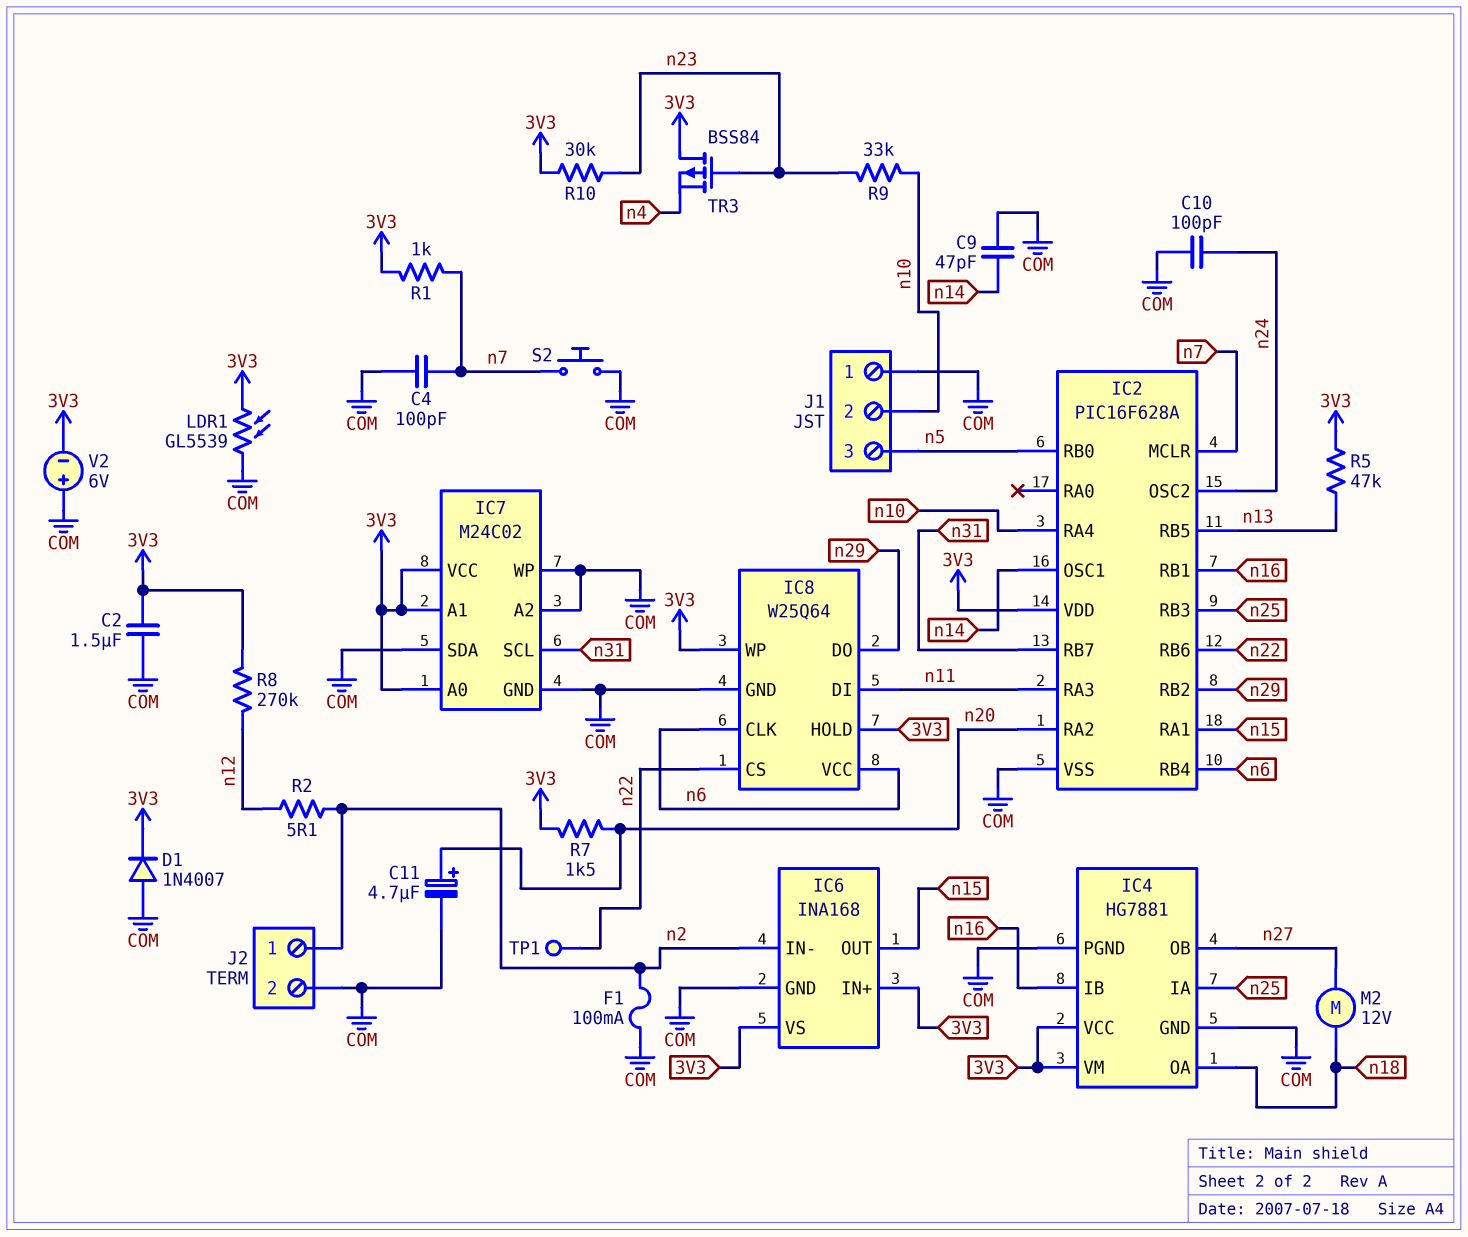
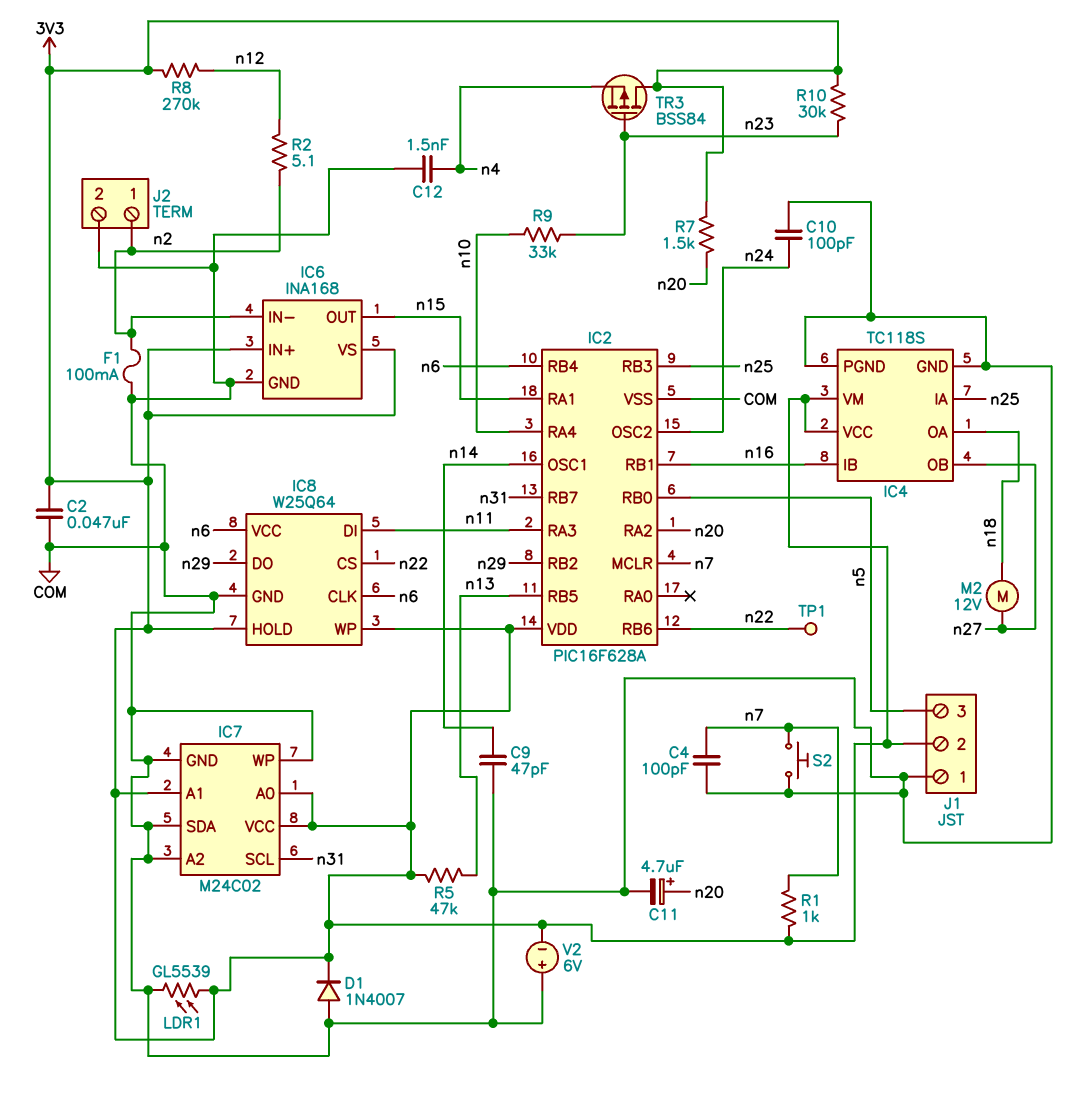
C2: 1.5uF (3V3, COM) -> 47nF (3V3, COM)
C12: none -> 1.5nF (COM, n4)
IC4: HG7881 -> TC118S
J1 pin 2: n10 -> 3V3

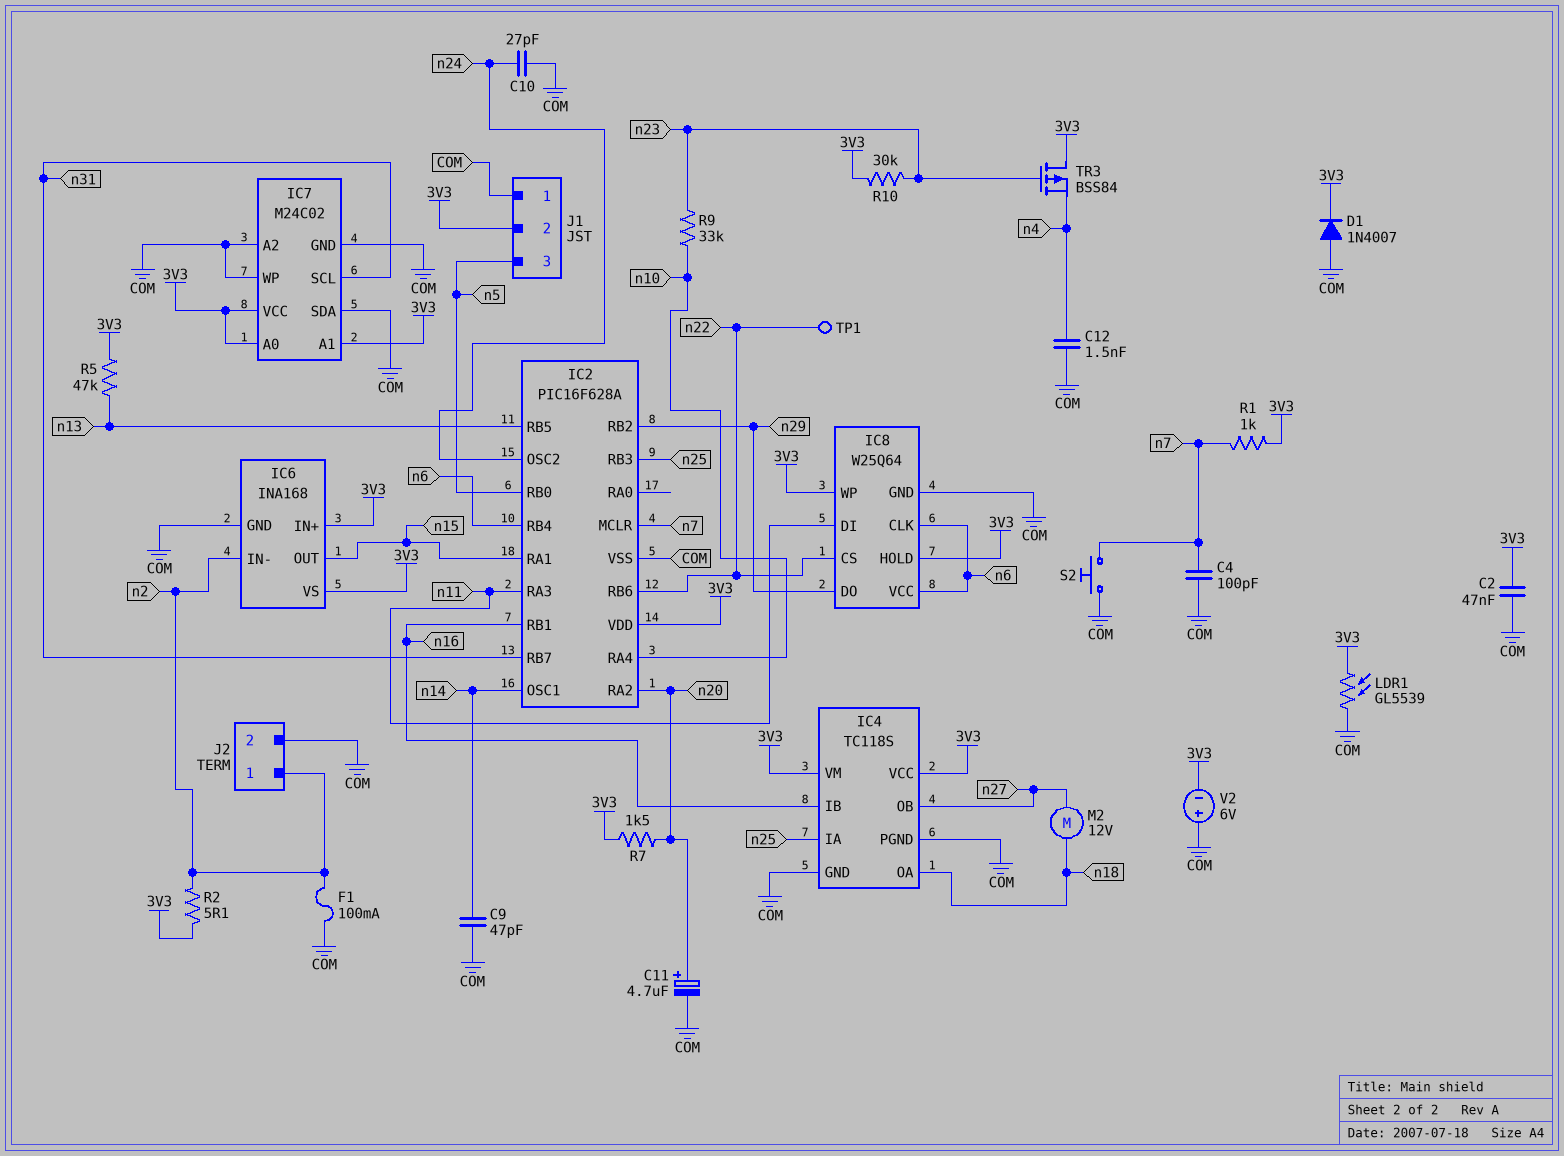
C10: 100pF (COM, n24) -> 27pF (COM, n24)
R2: 5.1 (n2, n12) -> 5.1 (3V3, n2)
R8: 270k (3V3, n12) -> none

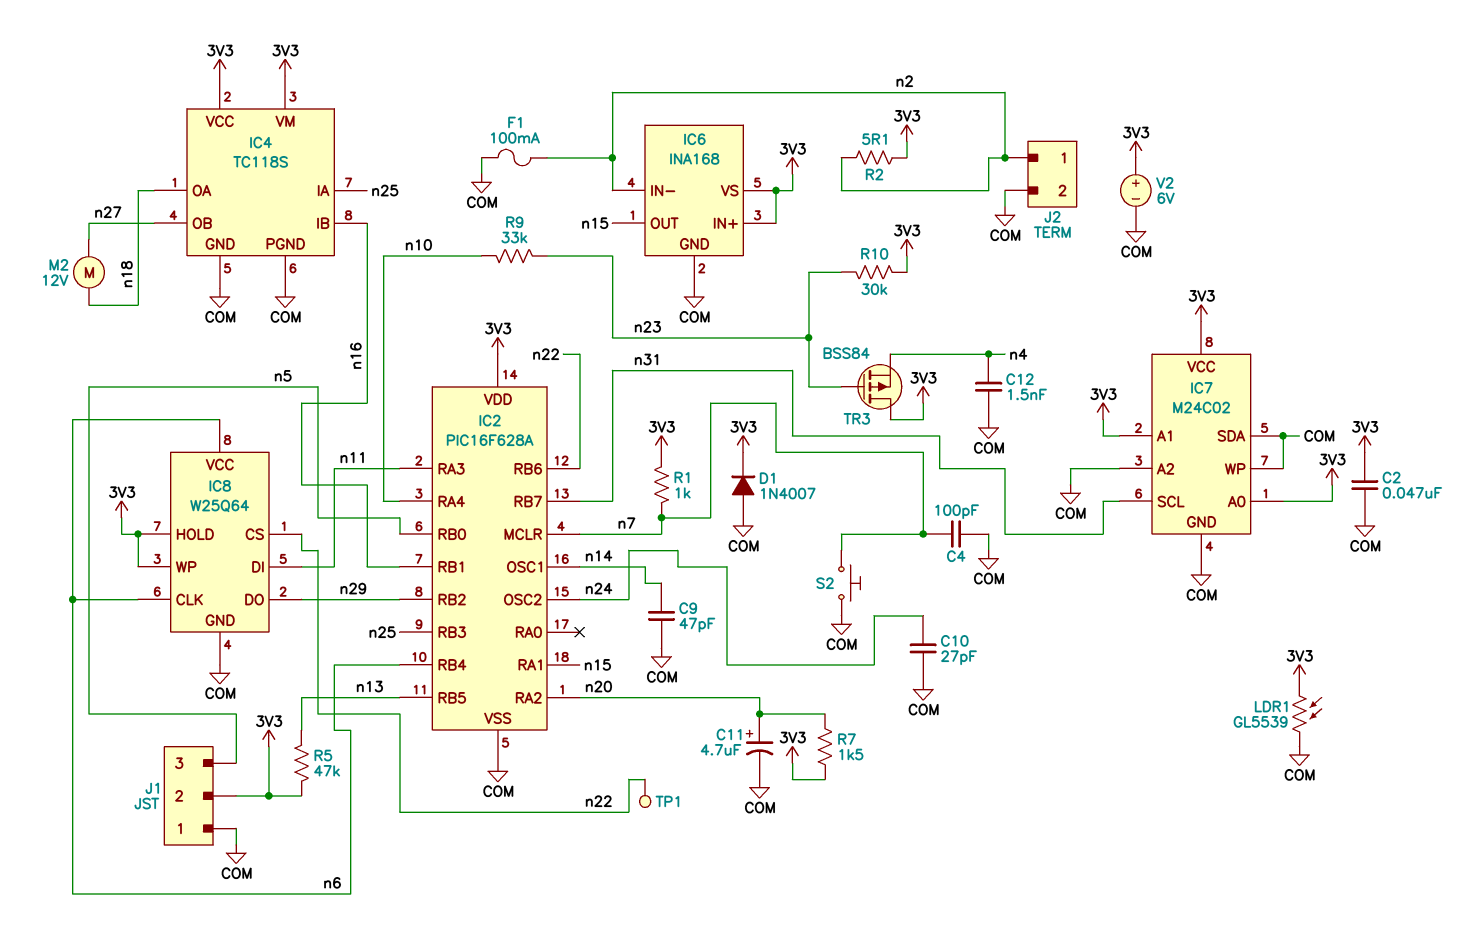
V2: 6V (plus COM, minus 3V3) -> 6V (plus 3V3, minus COM)

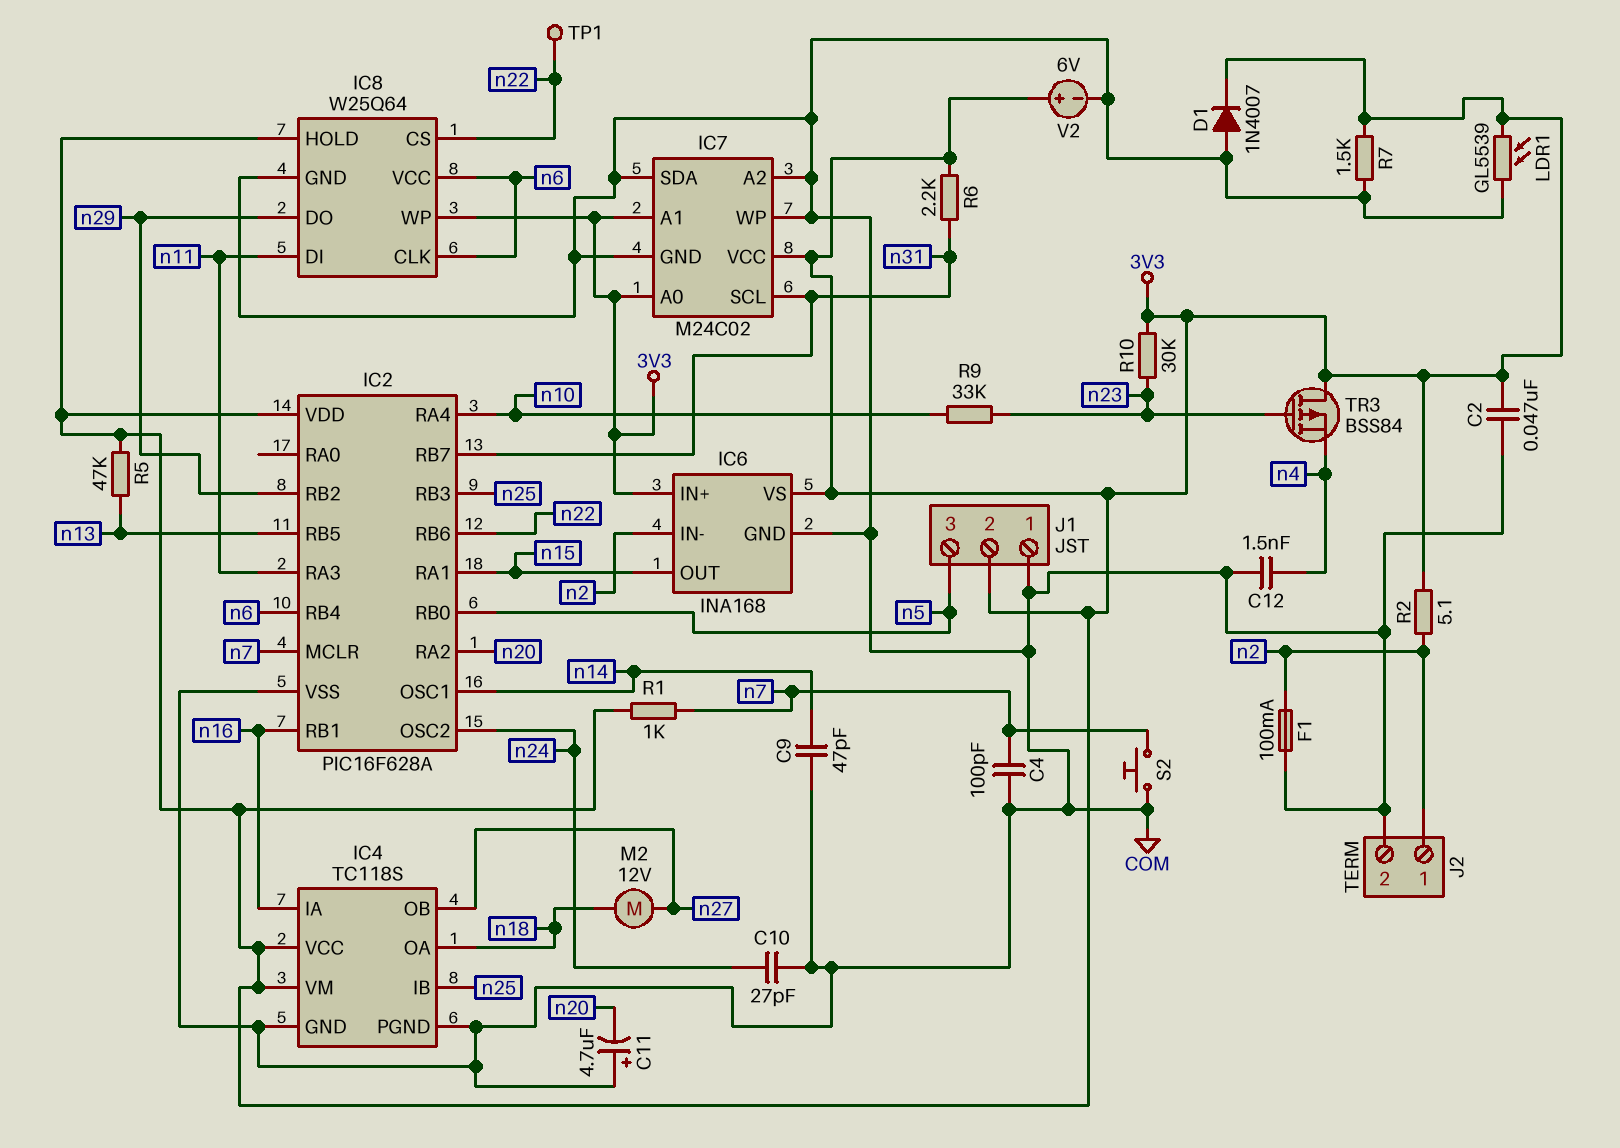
C11: 4.7uF (plus n20, minus COM) -> 4.7uF (plus COM, minus n20)
IC4 pin IA: n25 -> n16
IC4 pin IB: n16 -> n25
R6: none -> 2.2k (3V3, n31)
R7: 1.5k (3V3, n20) -> 1.5k (3V3, COM)

